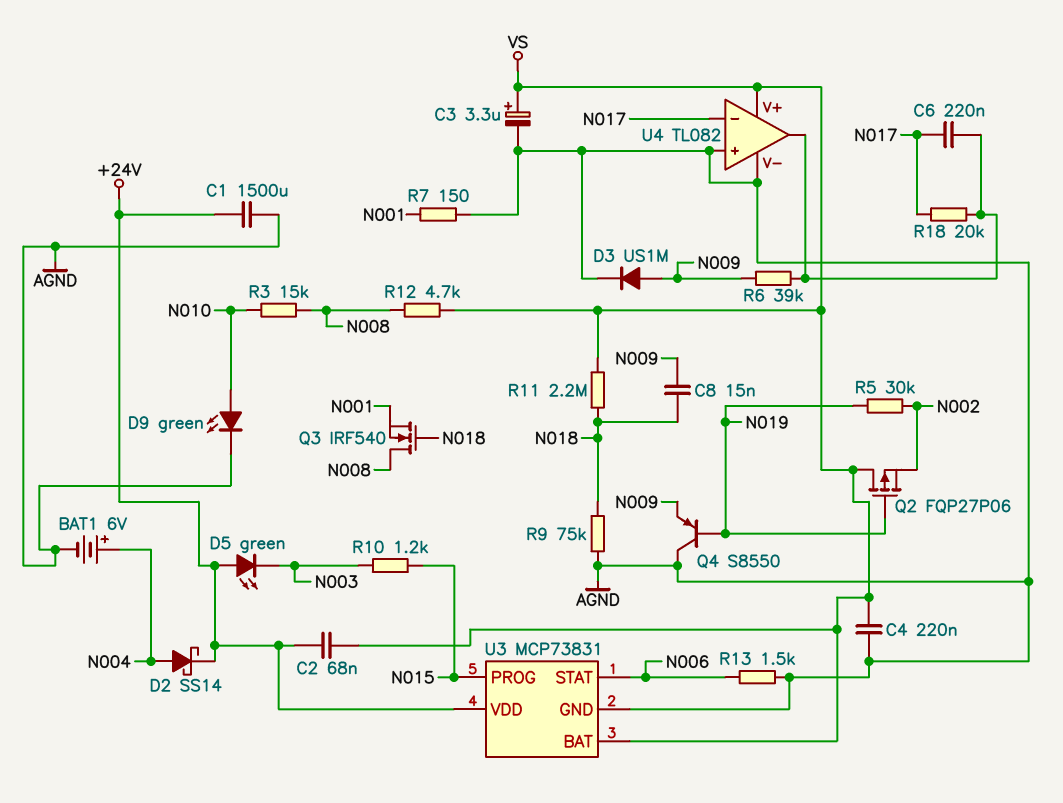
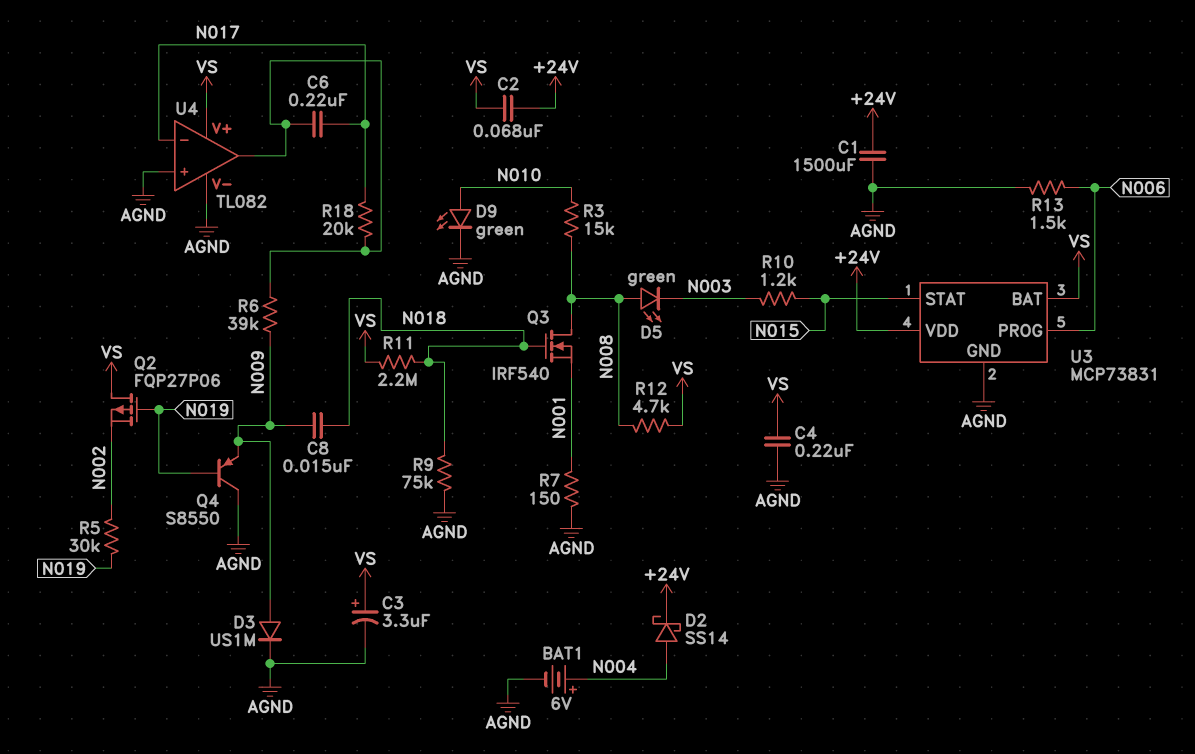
D5: LED green (A +24V, K N003) -> LED green (A N008, K N003)
U3 pin PROG: N015 -> N006
U3 pin STAT: N006 -> N015

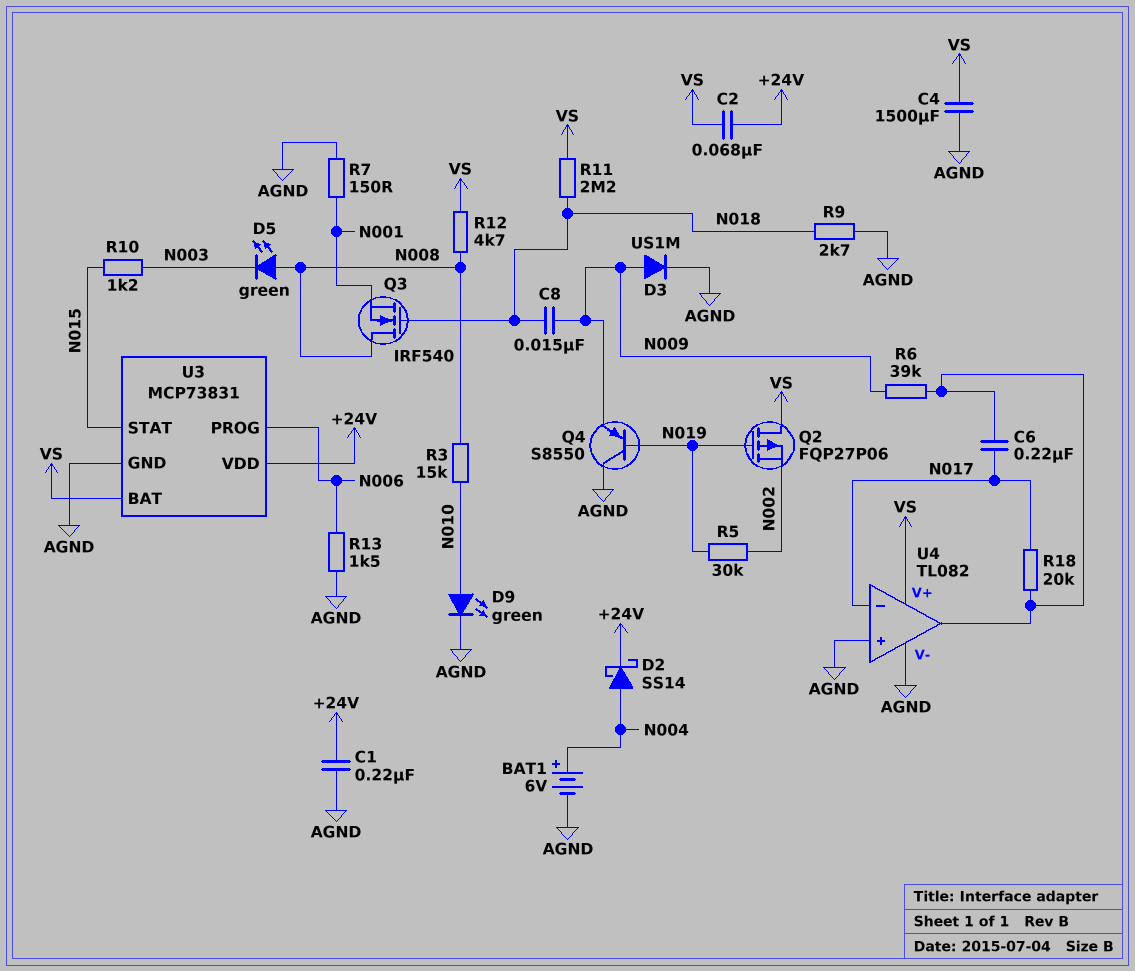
C1: 1500uF (+24V, AGND) -> 220nF (+24V, AGND)
C3: 3.3uF (plus VS, minus AGND) -> none
C4: 220nF (AGND, VS) -> 1500uF (AGND, VS)
R9: 75k (AGND, N018) -> 2.7k (AGND, N018)

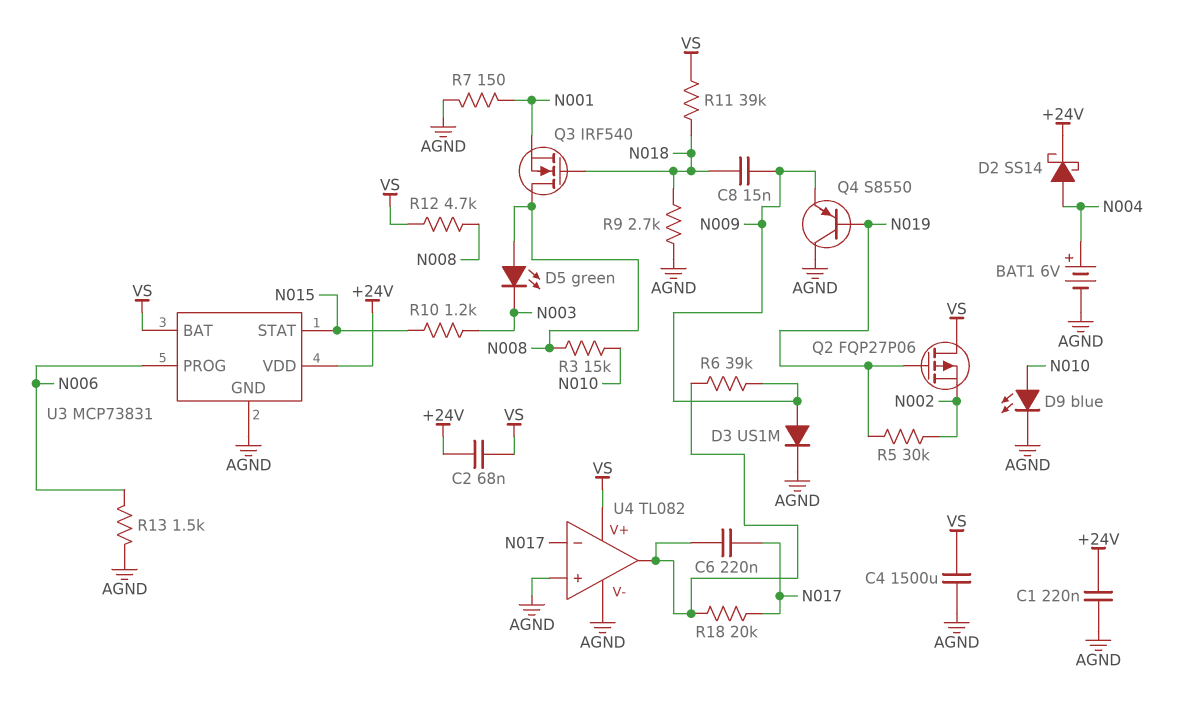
D9: LED green (A N010, K AGND) -> LED blue (A N010, K AGND)
R11: 2.2M (N018, VS) -> 39k (N018, VS)

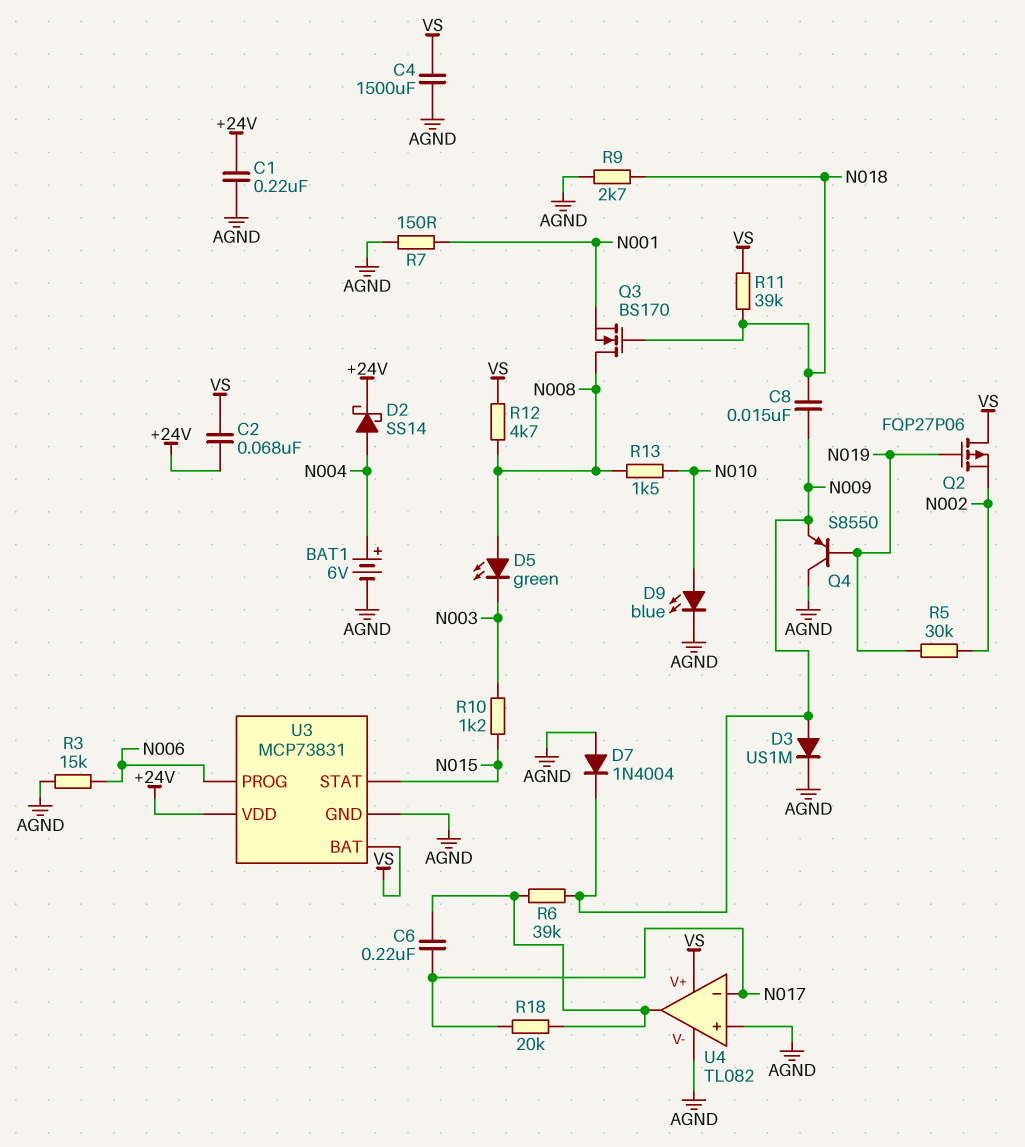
D7: none -> diode 1N4004 (A AGND, K N009)
Q3: NMOS IRF540 (G N018, D N008, S N001) -> NMOS BS170 (G N018, D N008, S N001)
R3: 15k (N008, N010) -> 15k (AGND, N006)
R13: 1.5k (AGND, N006) -> 1.5k (N008, N010)

